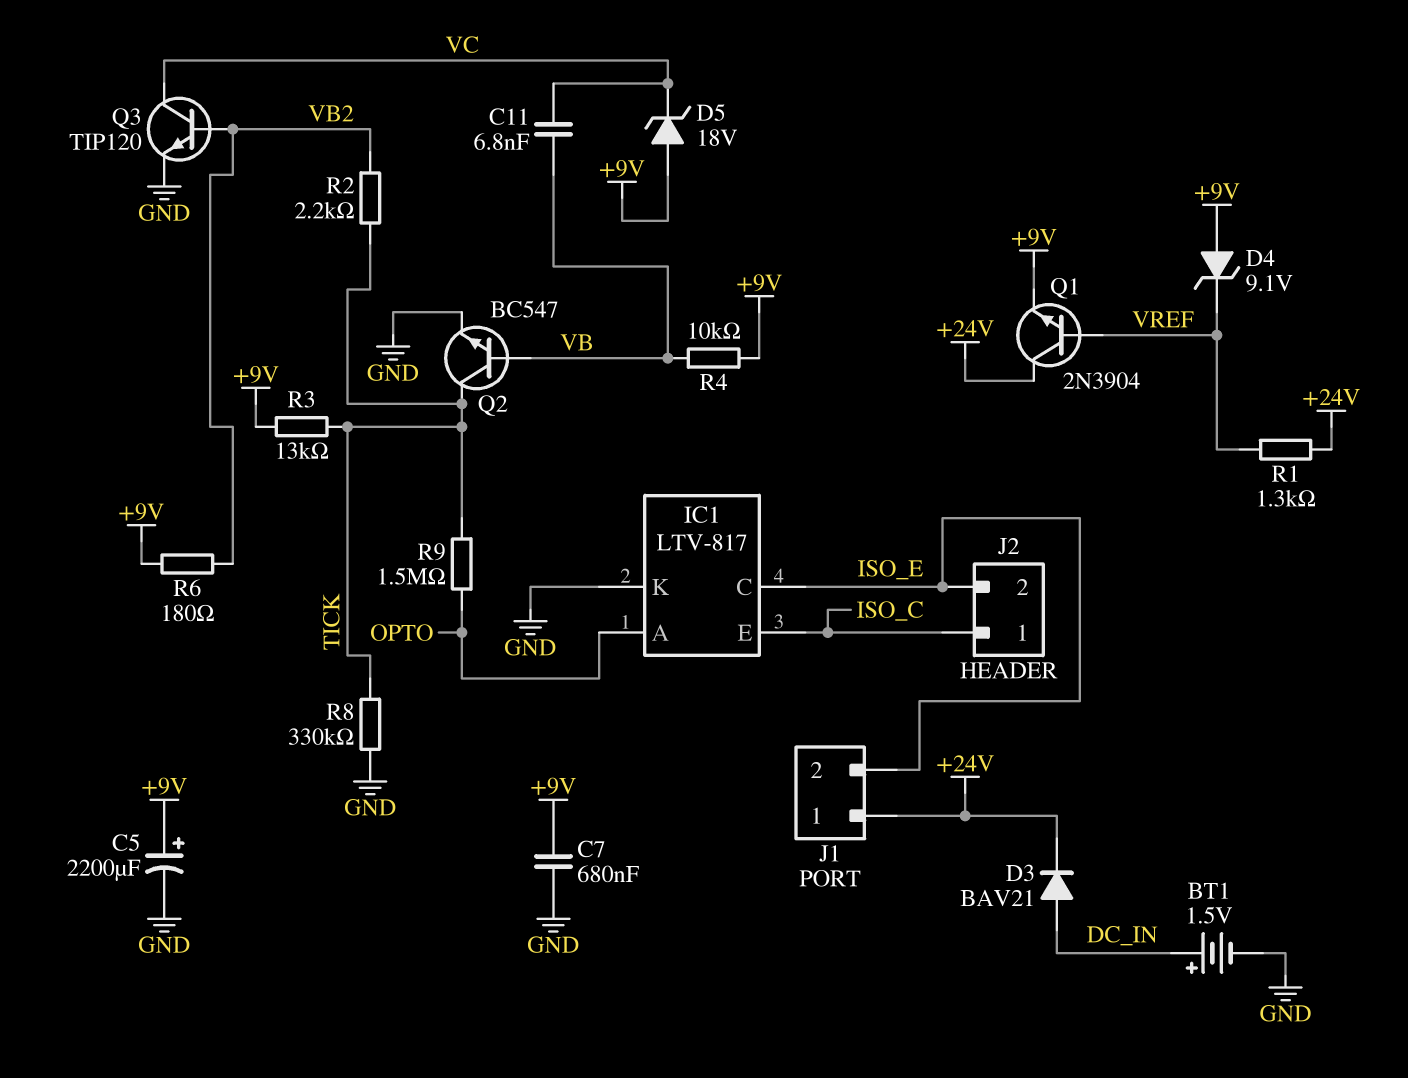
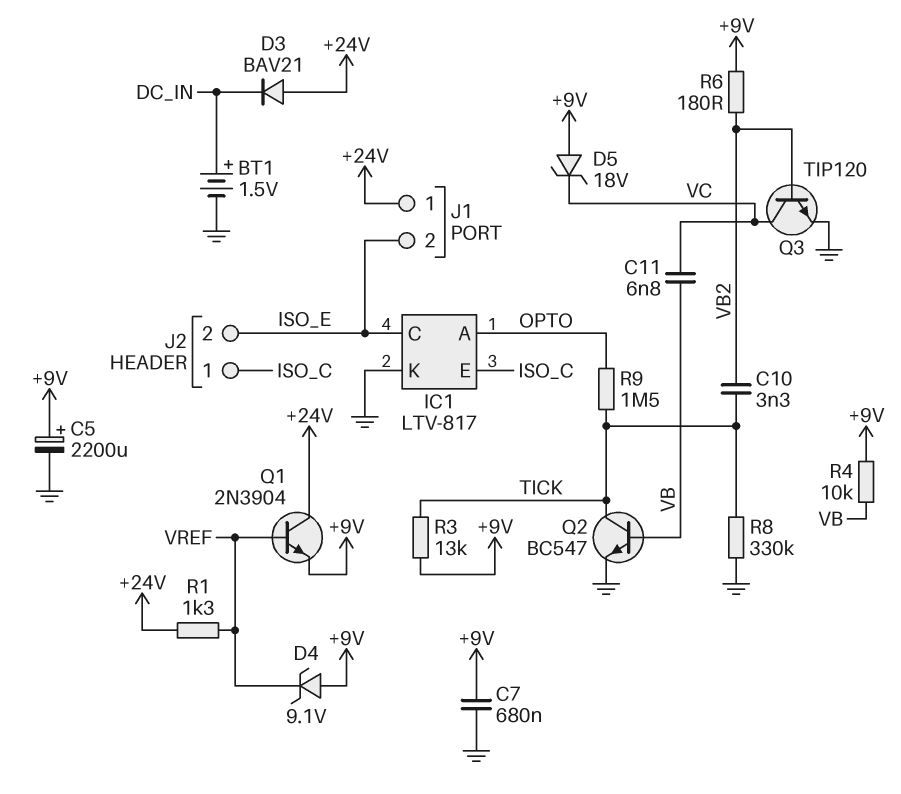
C10: none -> 3.3nF (TICK, VB2)
D3: diode BAV21 (A DC_IN, K +24V) -> diode BAV21 (A +24V, K DC_IN)
R2: 2.2k (TICK, VB2) -> none

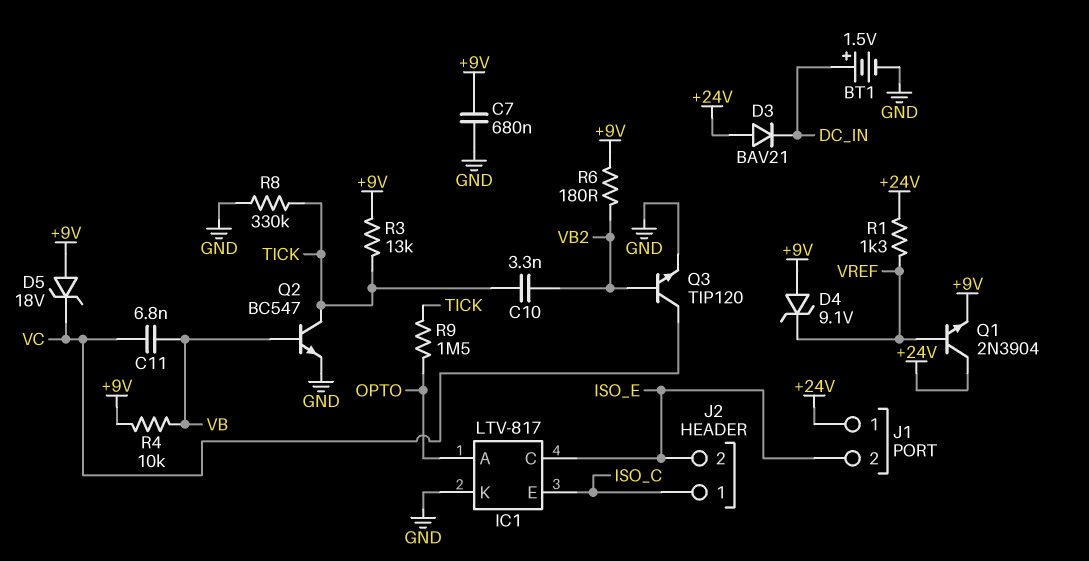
C5: 2200uF (plus +9V, minus GND) -> none

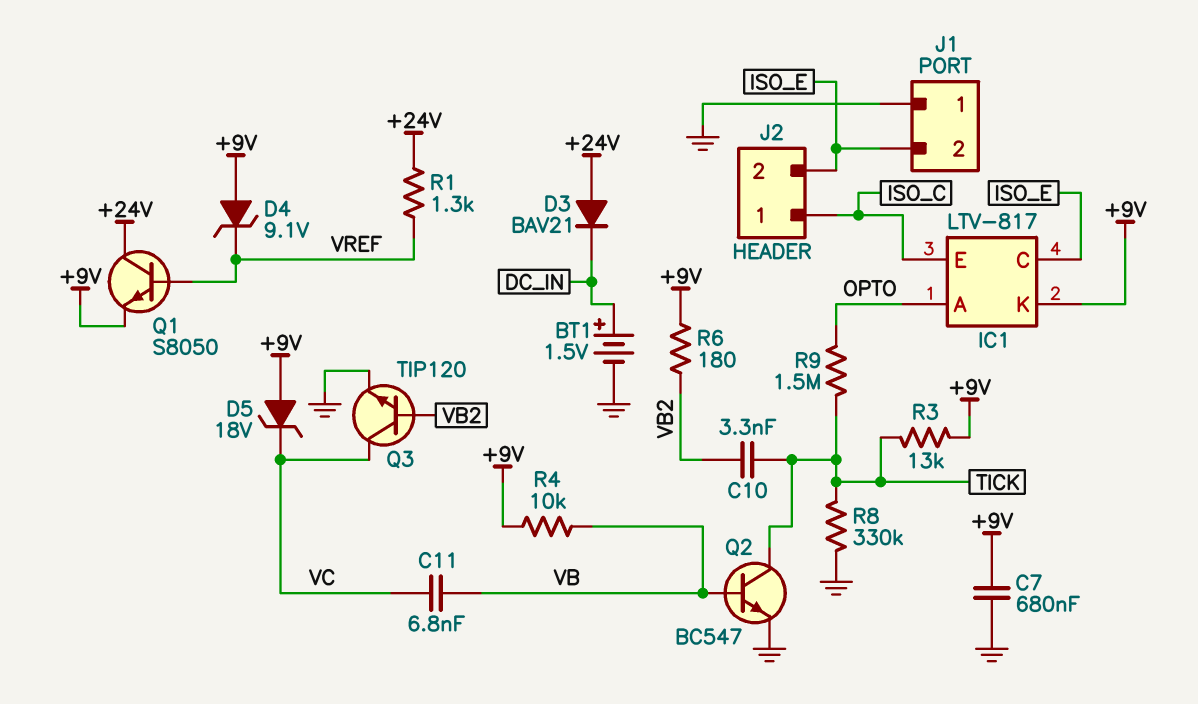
IC1 pin K: GND -> +9V
J1 pin 1: +24V -> GND
Q1: NPN 2N3904 (B VREF, C +24V, E +9V) -> NPN S8050 (B VREF, C +24V, E +9V)

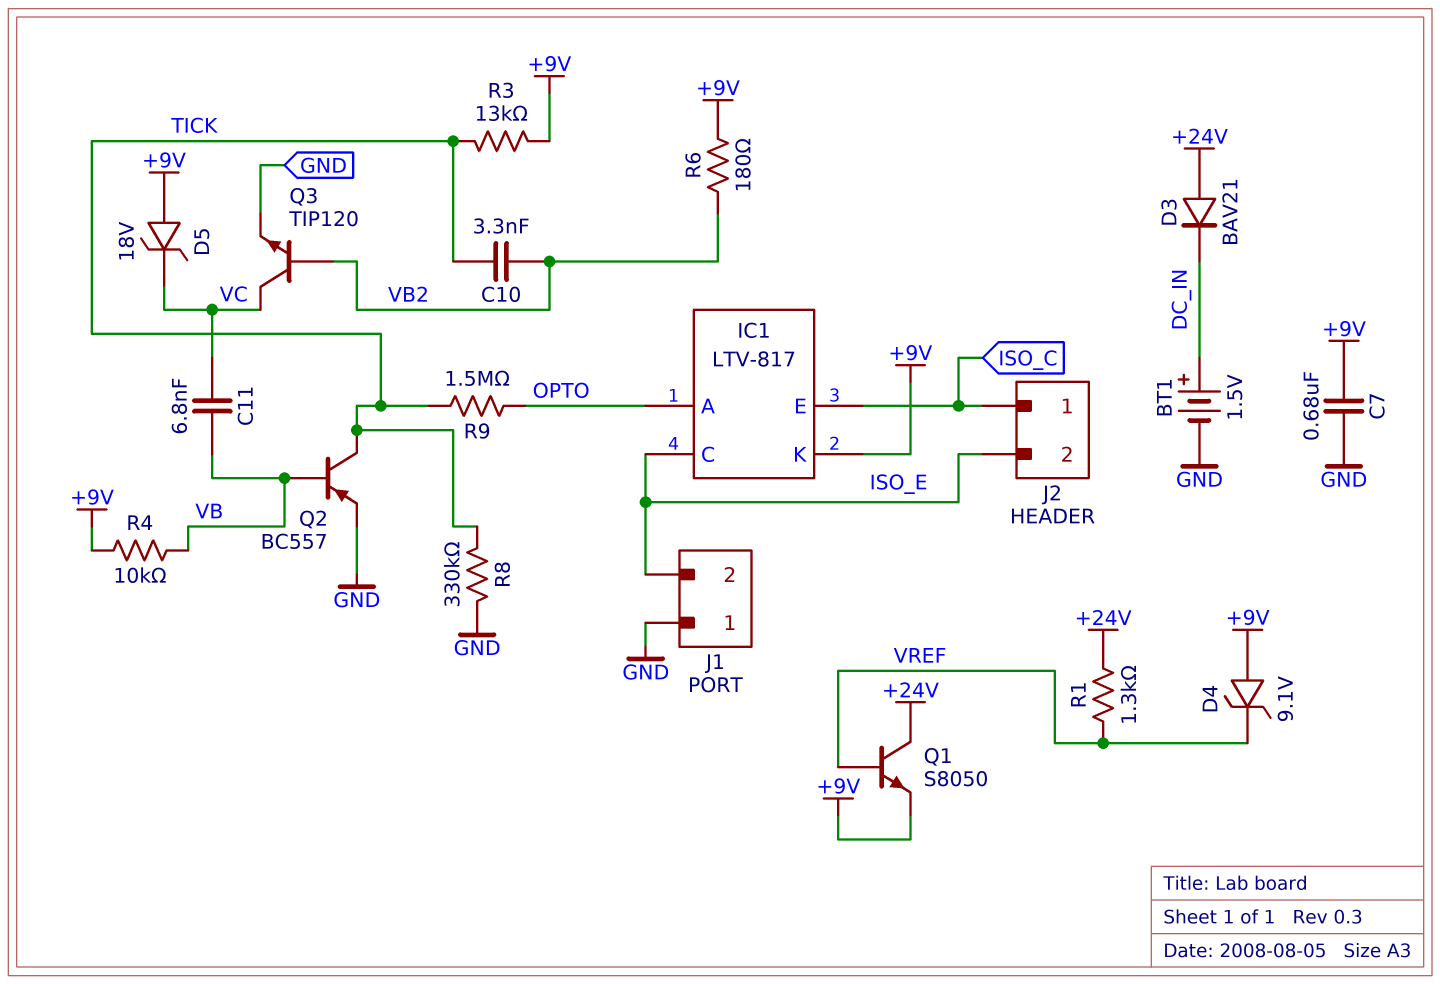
Q2: NPN BC547 (B VB, C TICK, E GND) -> PNP BC557 (B VB, C TICK, E GND)

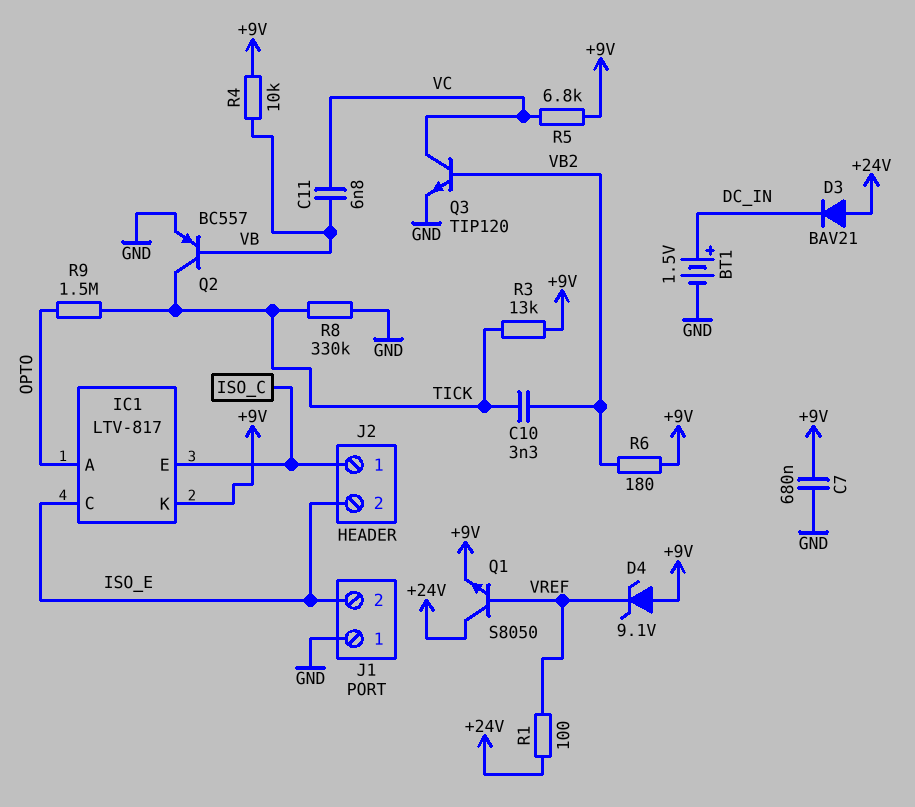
D5: zener 18V (A +9V, K VC) -> none
R1: 1.3k (+24V, VREF) -> 100 (+24V, VREF)
R5: none -> 6.8k (+9V, VC)

